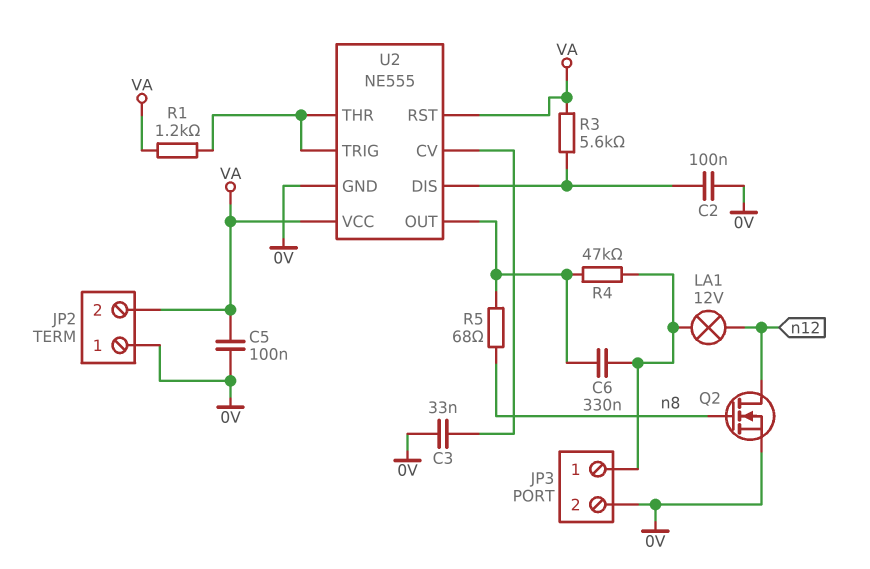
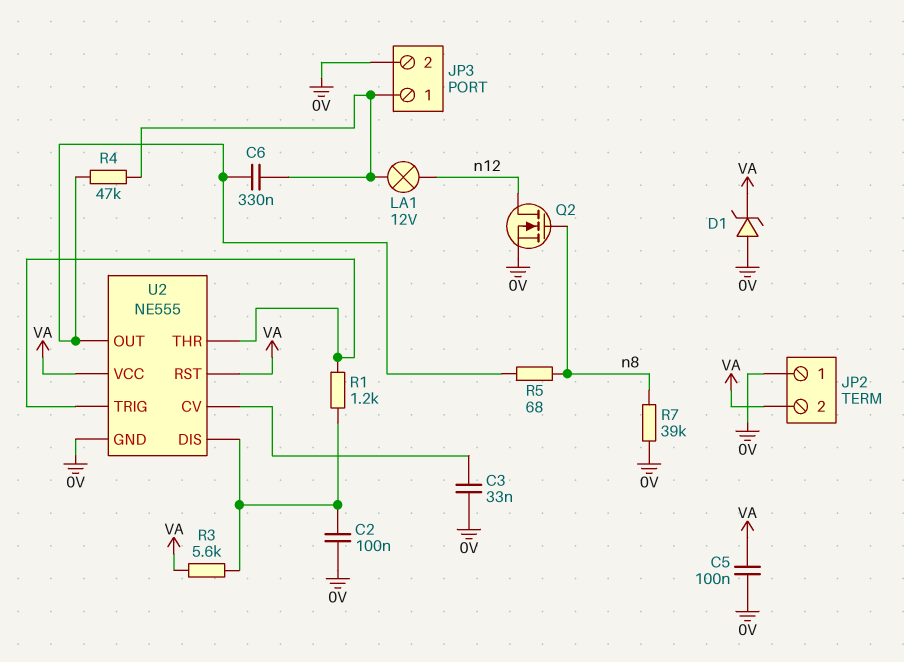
D1: none -> zener (A 0V, K VA)
R1: 1.2k (U2/THR, VA) -> 1.2k (U2/DIS, U2/THR)
R7: none -> 39k (0V, n8)

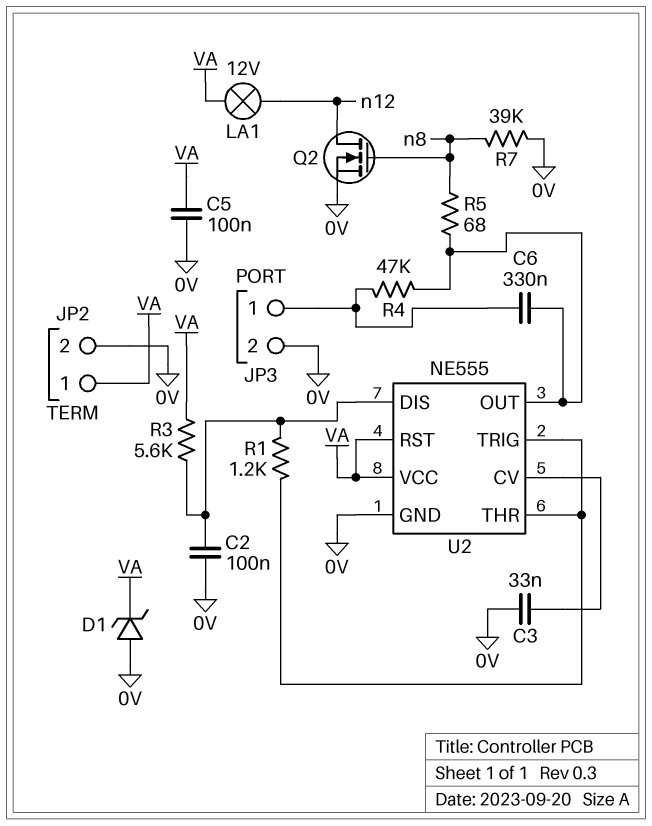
JP2 pin 1: 0V -> VA
JP2 pin 2: VA -> 0V
LA1: lamp 12V (JP3/1, n12) -> lamp 12V (VA, n12)

